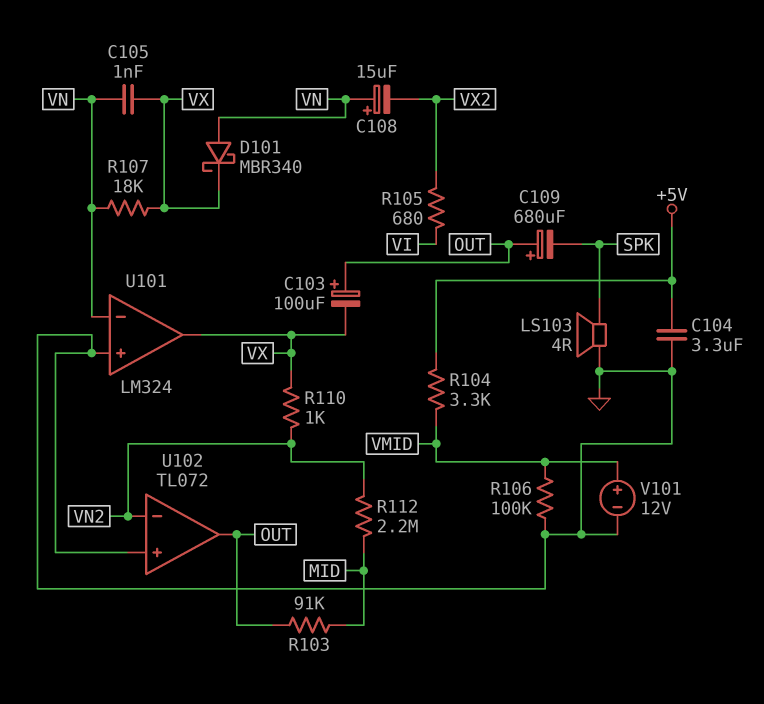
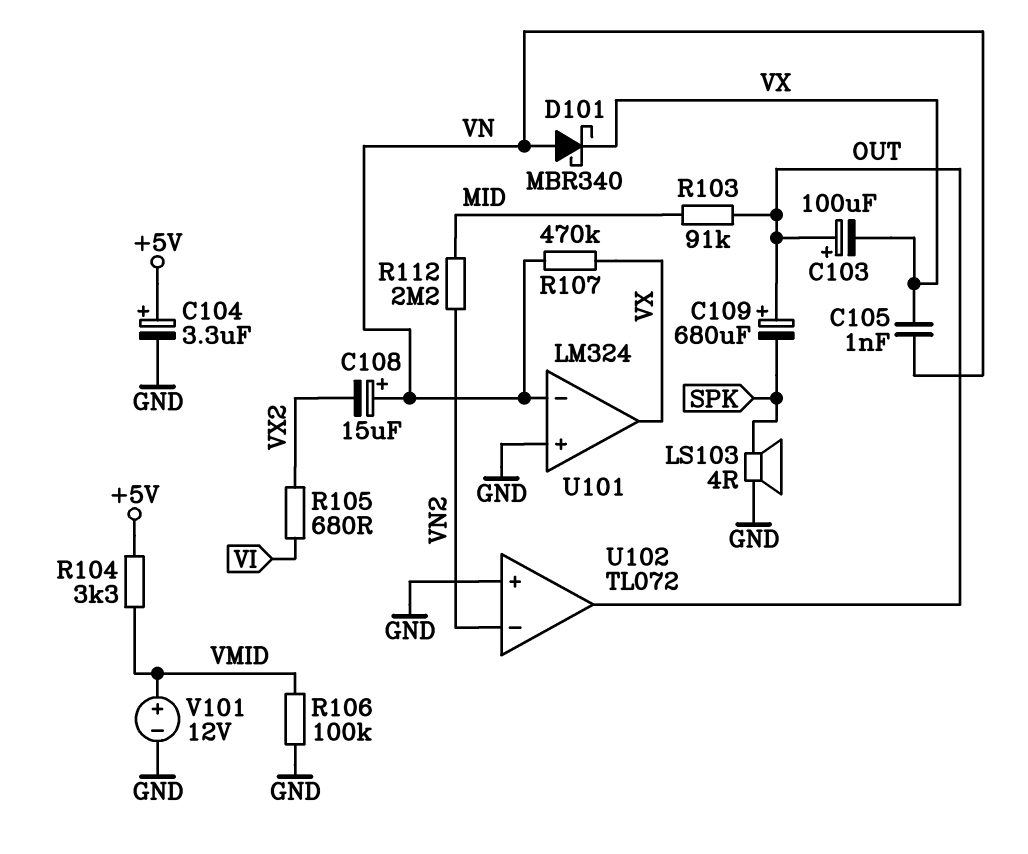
C104: 3.3uF (+5V, GND) -> 3.3uF (plus +5V, minus GND)
R107: 18k (VN, VX) -> 470k (VN, VX)
R110: 1k (VN2, VX) -> none

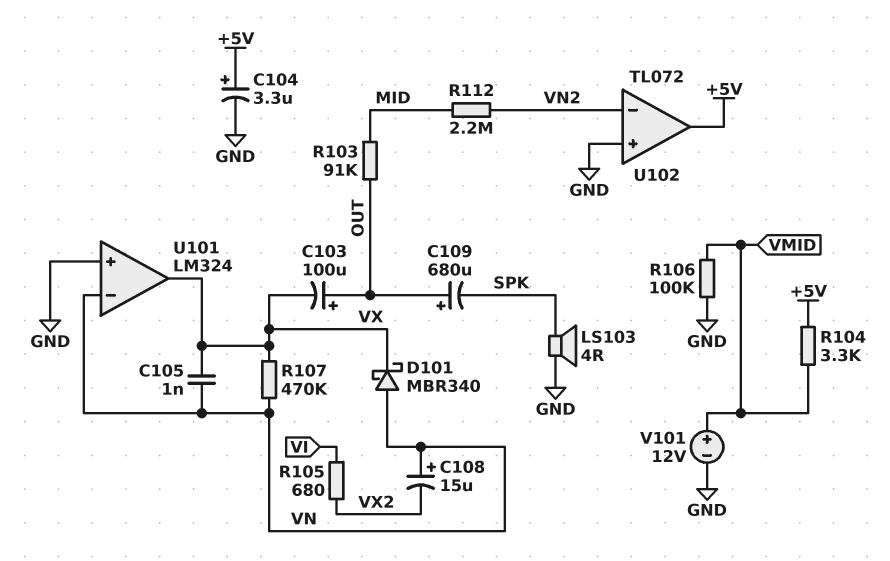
U102 pin out: OUT -> +5V

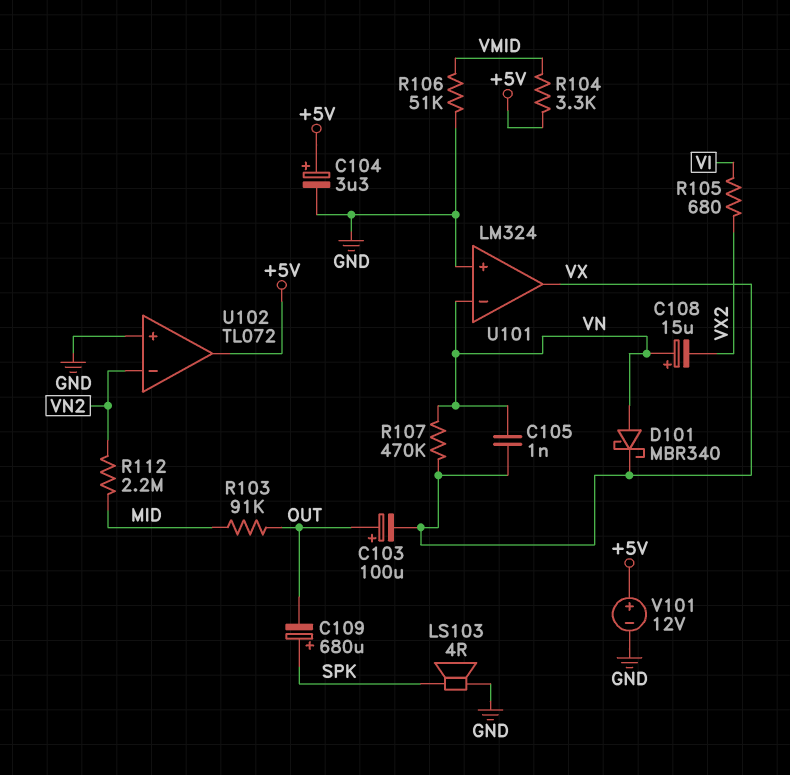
C109: 680uF (plus OUT, minus SPK) -> 680uF (plus SPK, minus OUT)
R106: 100k (GND, VMID) -> 51k (GND, VMID)
V101: 12V (plus VMID, minus GND) -> 12V (plus +5V, minus GND)

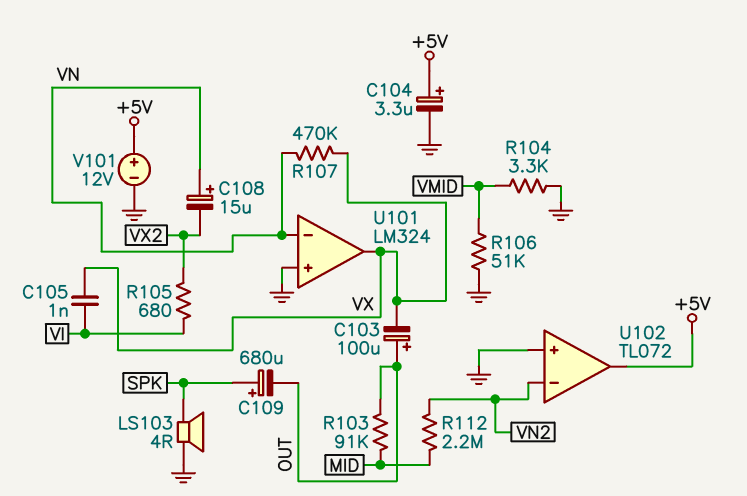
C105: 1nF (VN, VX) -> 1nF (VI, VX)
D101: schottky MBR340 (A VN, K VX) -> none
R104: 3.3k (+5V, VMID) -> 3.3k (GND, VMID)

